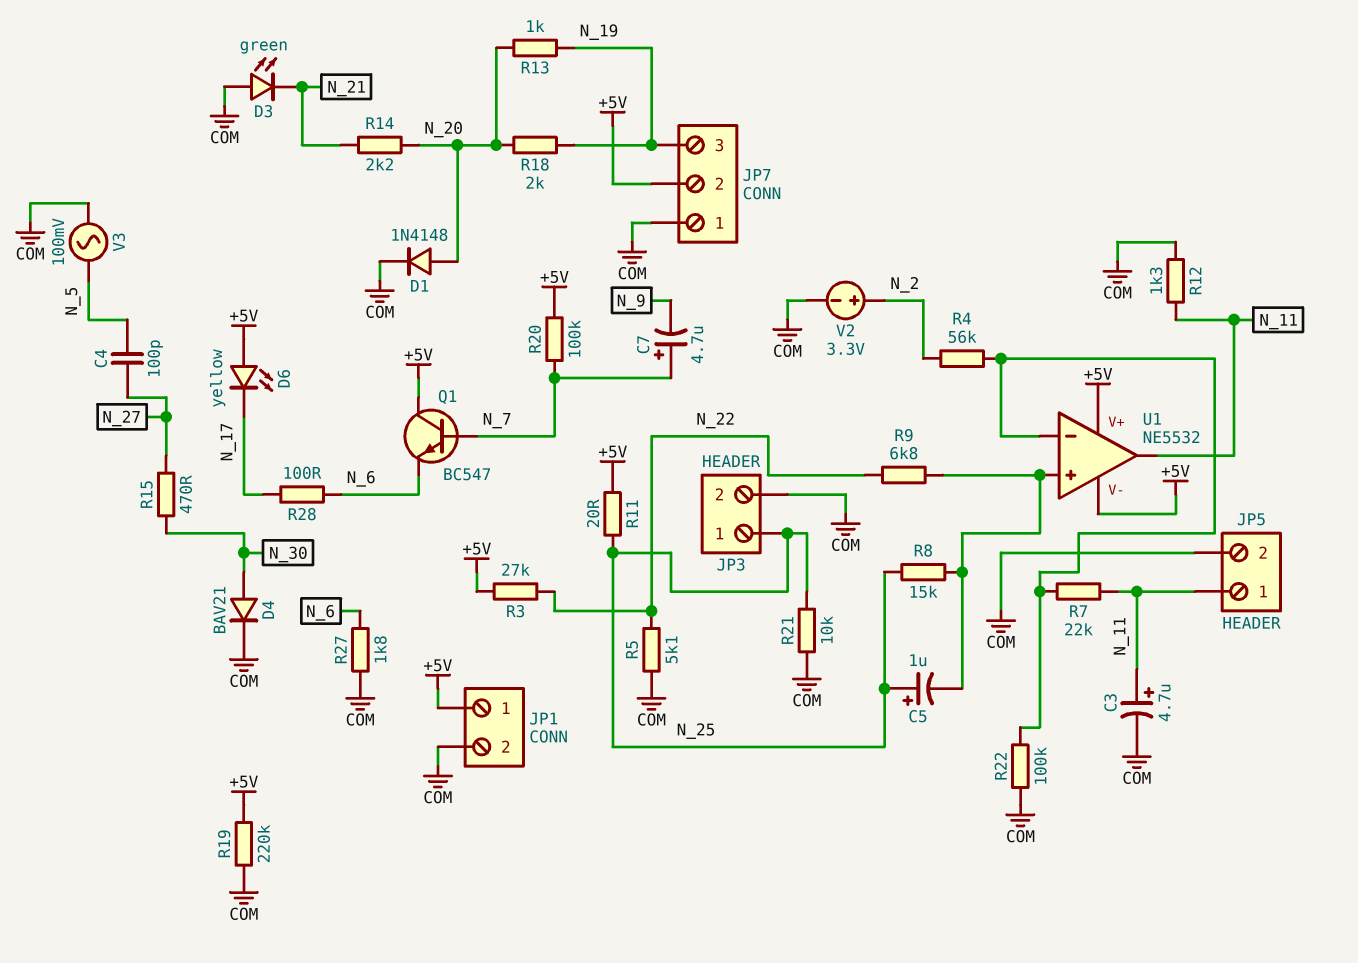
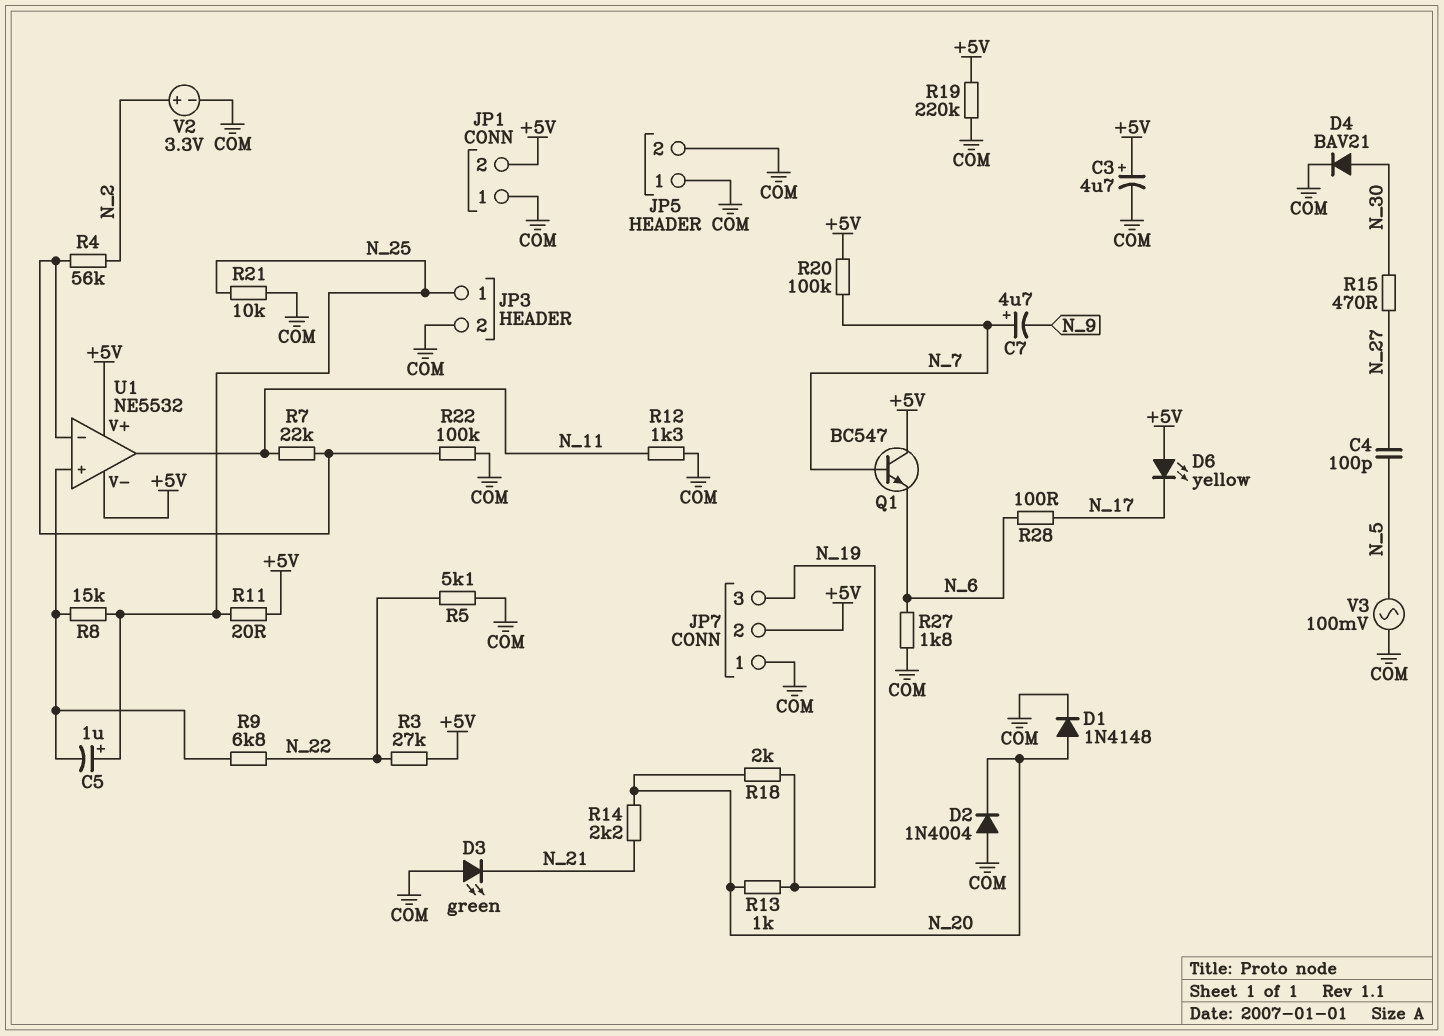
C3: 4.7uF (plus N_11, minus COM) -> 4.7uF (plus +5V, minus COM)
D2: none -> diode 1N4004 (A COM, K N_20)
JP1 pin 1: +5V -> COM
JP1 pin 2: COM -> +5V
JP5 pin 1: N_11 -> COM

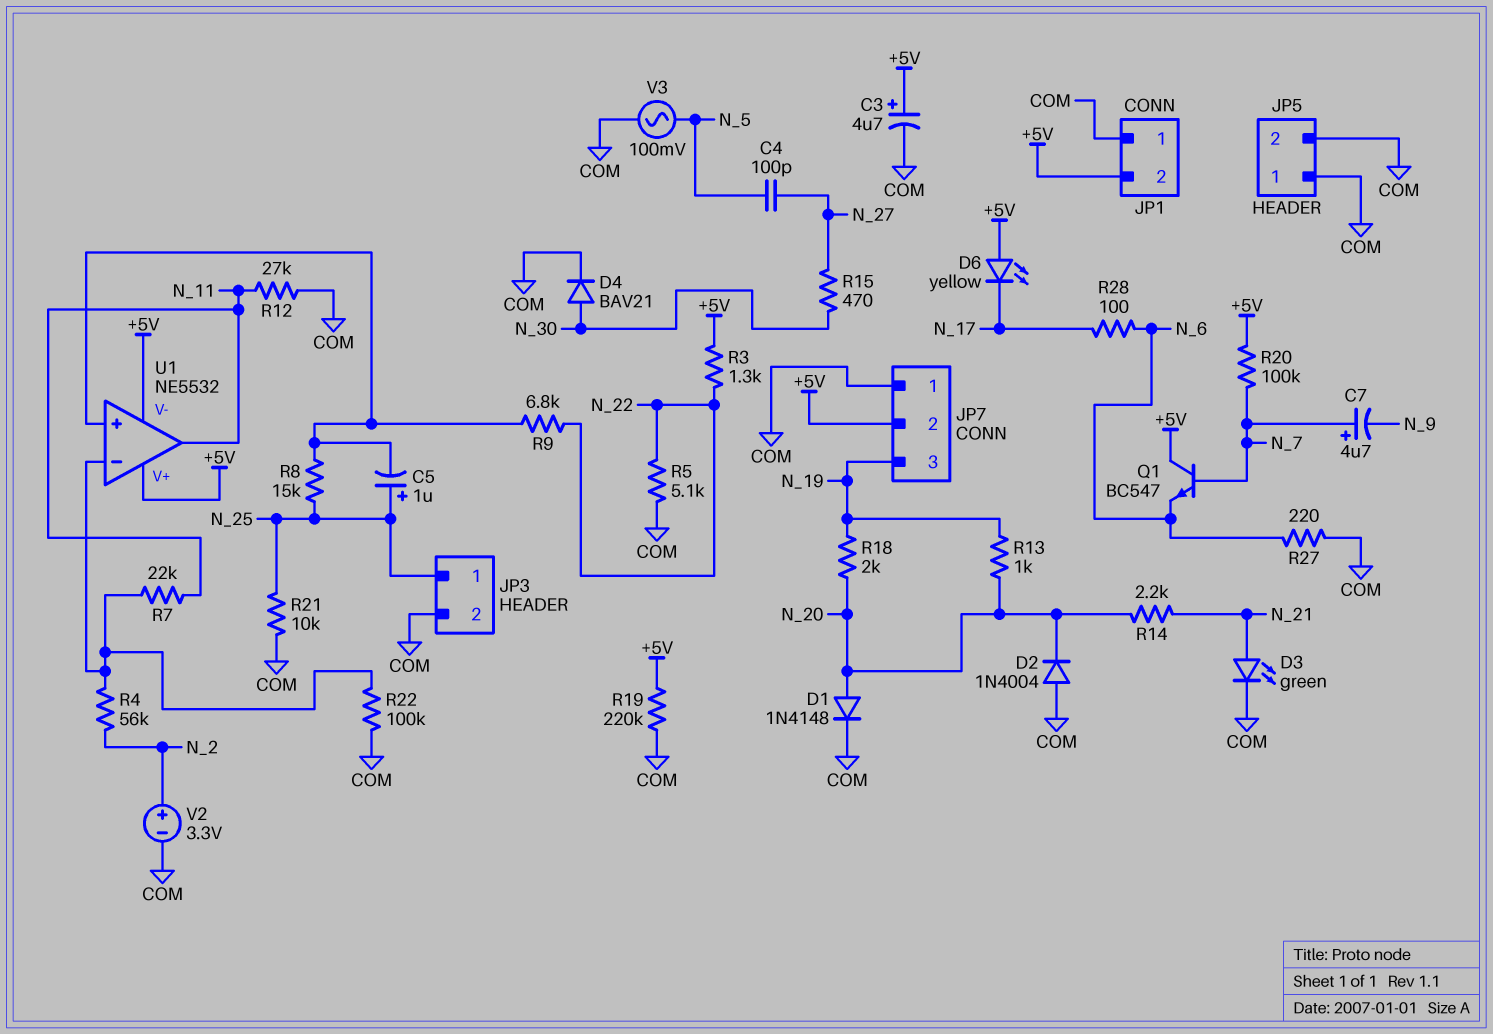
D3: LED green (A COM, K N_21) -> LED green (A N_21, K COM)
R3: 27k (+5V, N_22) -> 1.3k (+5V, N_22)
R11: 20 (+5V, N_25) -> none
R12: 1.3k (COM, N_11) -> 27k (COM, N_11)
R27: 1.8k (COM, N_6) -> 220 (COM, N_6)

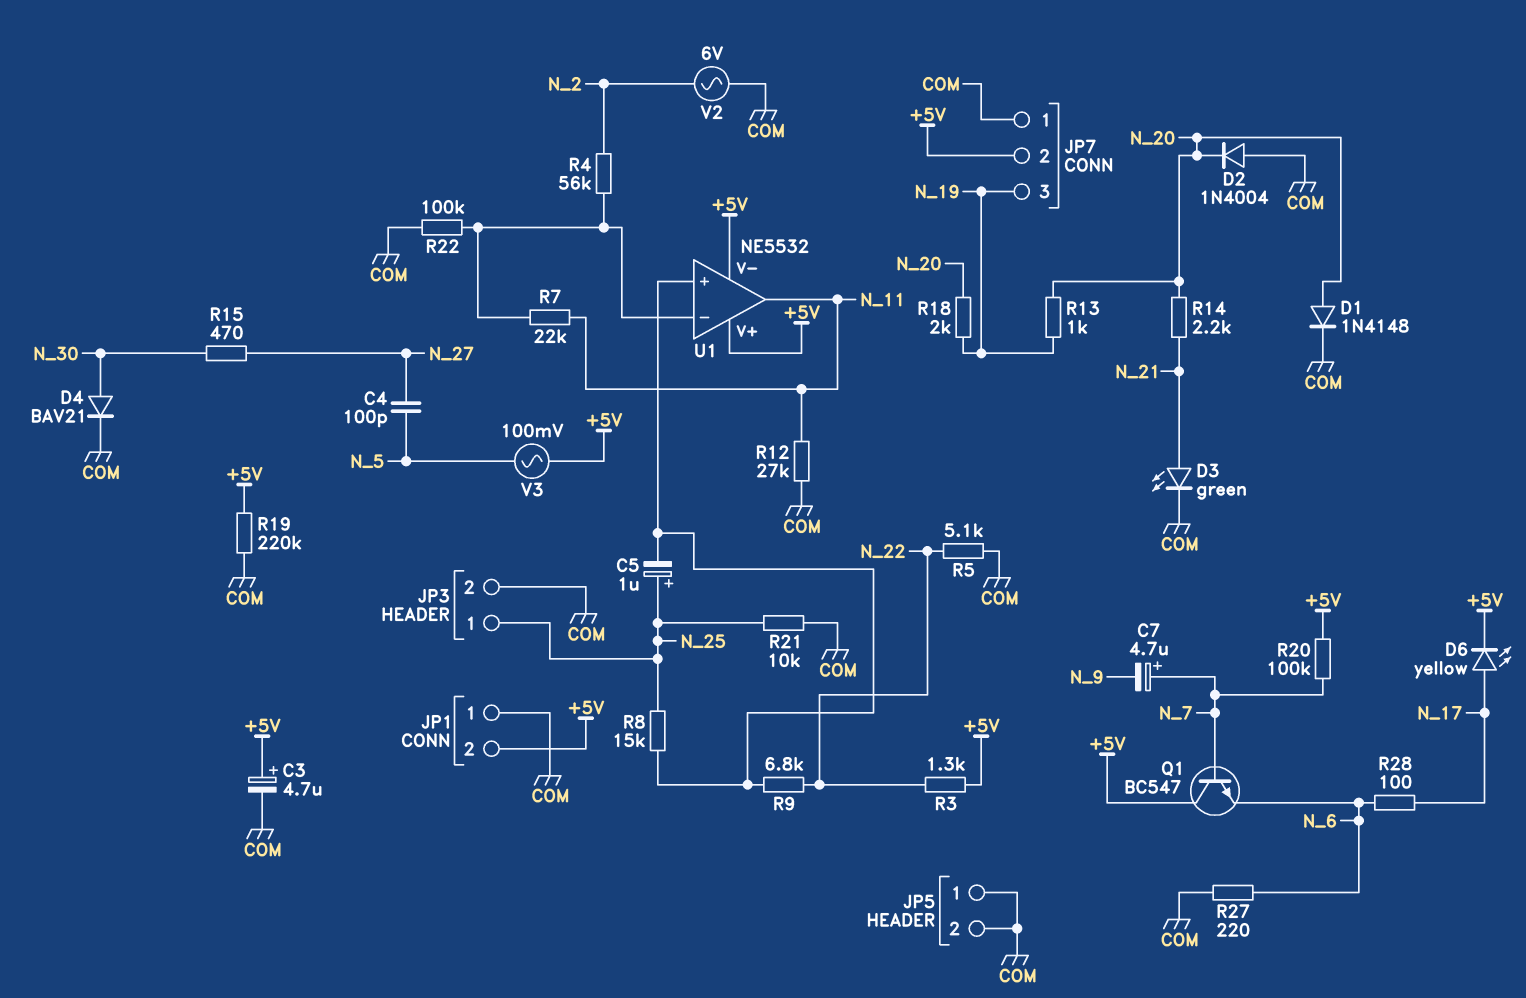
D6: LED yellow (A +5V, K N_17) -> LED yellow (A N_17, K +5V)
V2: 3.3V (plus N_2, minus COM) -> AC 6V (COM, N_2)
V3: AC 100mV (COM, N_5) -> AC 100mV (+5V, N_5)

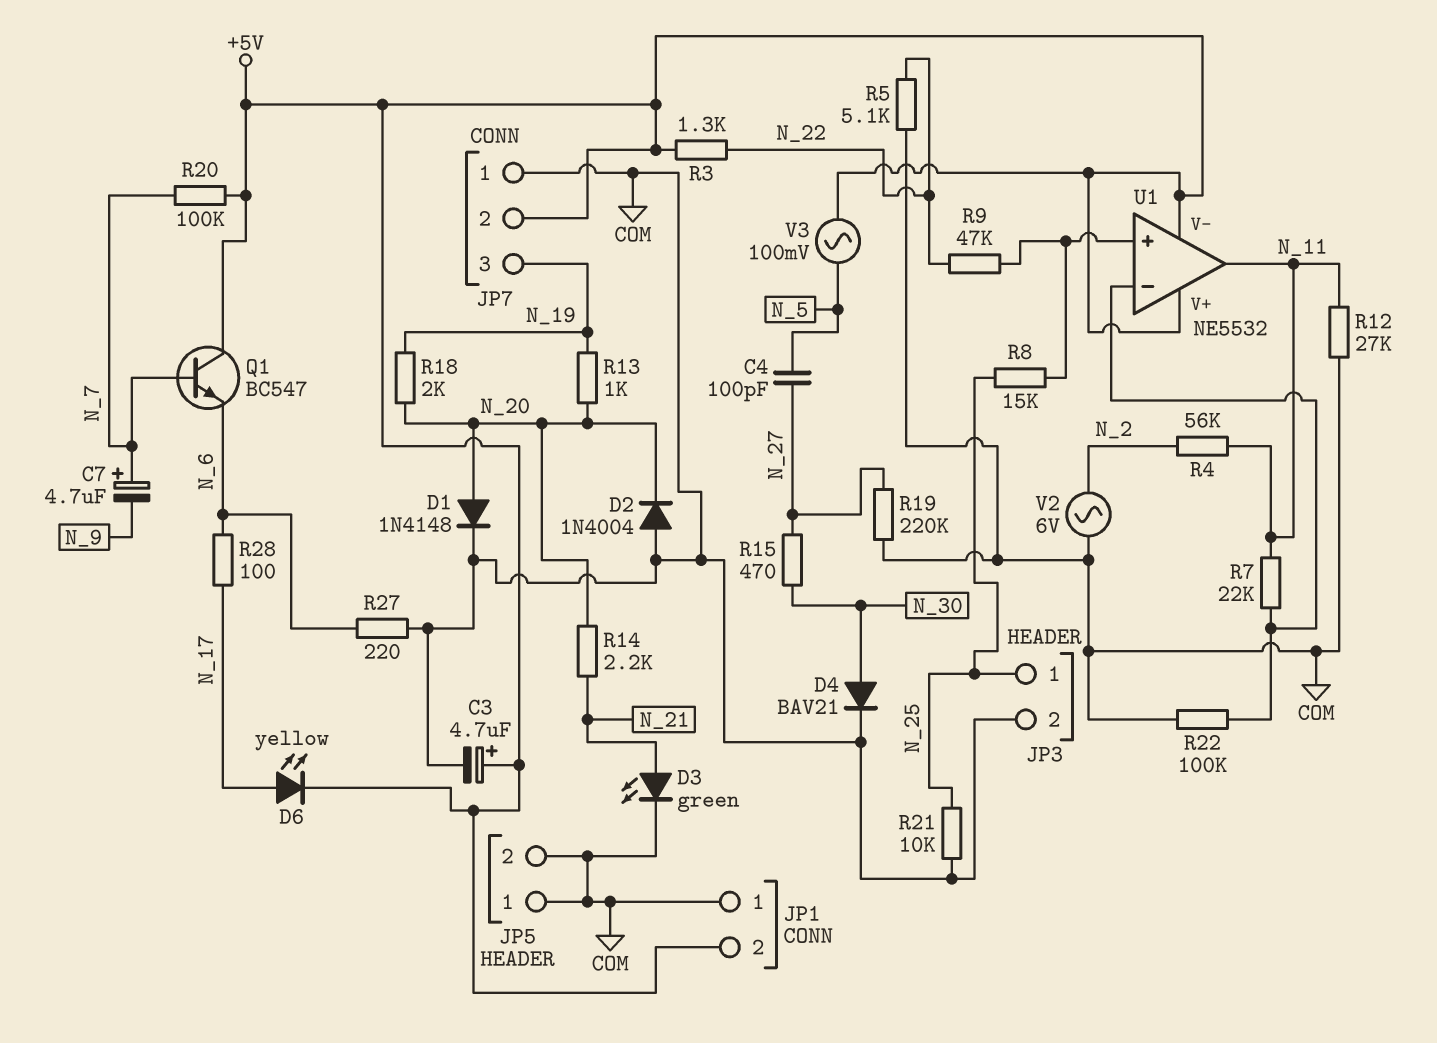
C5: 1uF (plus N_25, minus U1/in+) -> none
R4: 56k (N_2, U1/in-) -> 56k (N_2, N_11)
R9: 6.8k (N_22, U1/in+) -> 47k (N_22, U1/in+)
R19: 220k (+5V, COM) -> 220k (COM, N_27)

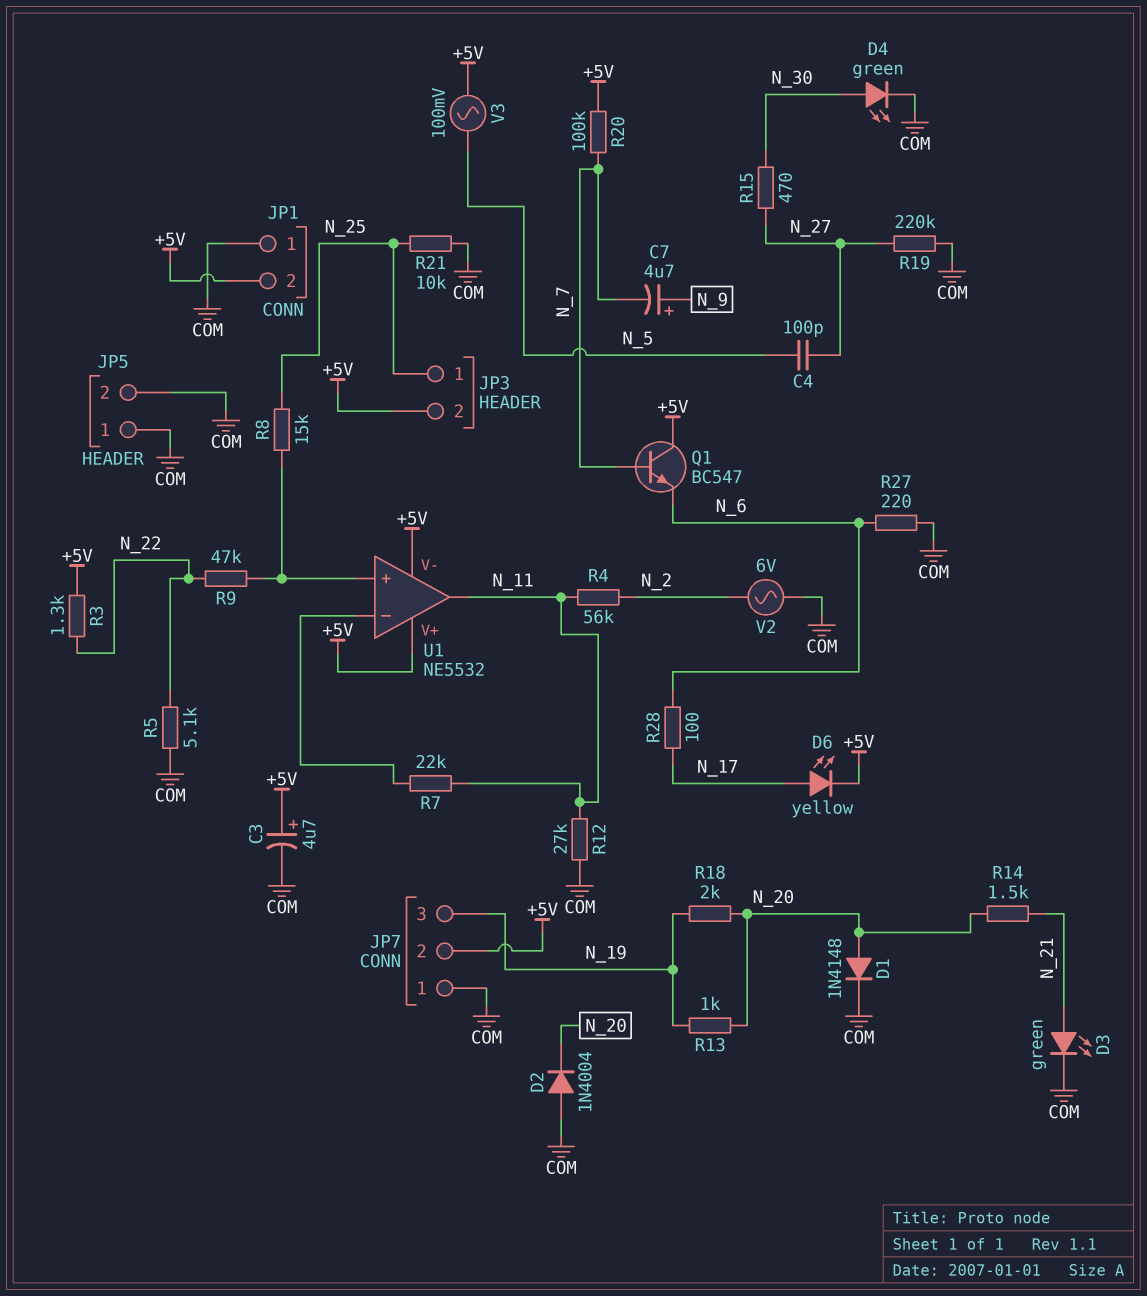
C7: 4.7uF (plus N_7, minus N_9) -> 4.7uF (plus N_9, minus N_7)
D4: diode BAV21 (A N_30, K COM) -> LED green (A N_30, K COM)
JP3 pin 2: COM -> +5V
R14: 2.2k (N_20, N_21) -> 1.5k (N_20, N_21)
R22: 100k (COM, U1/in-) -> none

